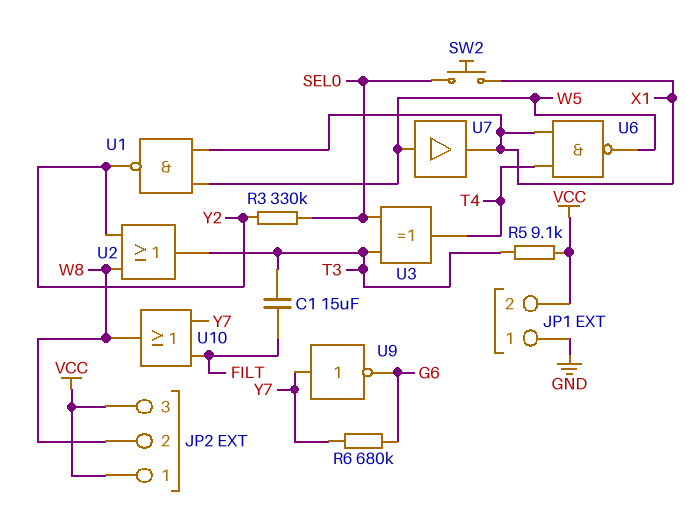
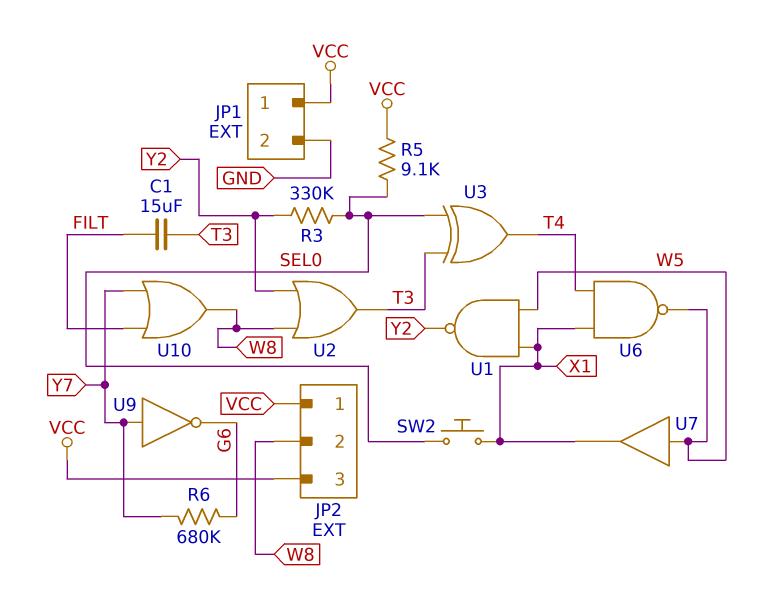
JP1 pin 1: GND -> VCC
JP1 pin 2: VCC -> GND
R5: 9.1k (T3, VCC) -> 9.1k (SEL0, VCC)

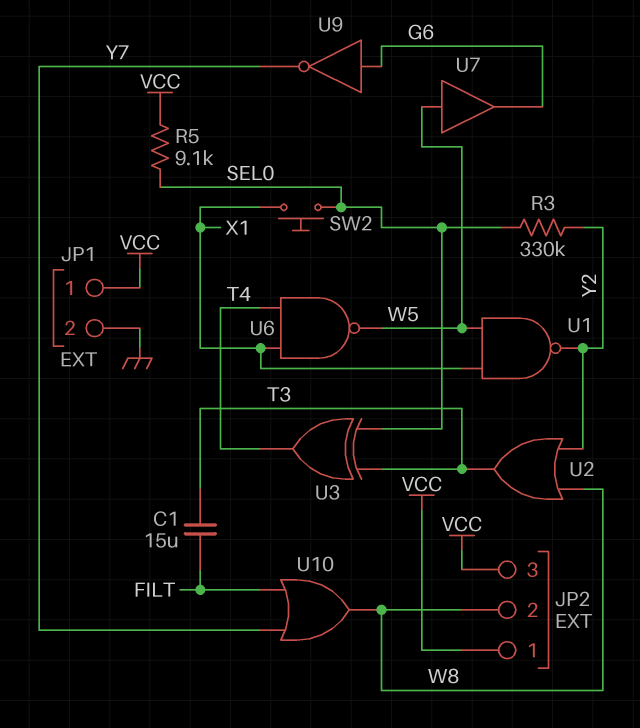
R6: 680k (G6, Y7) -> none
U7: buffer (in W5, out X1) -> buffer (in W5, out G6)
U9: NOT (in Y7, out G6) -> NOT (in G6, out Y7)

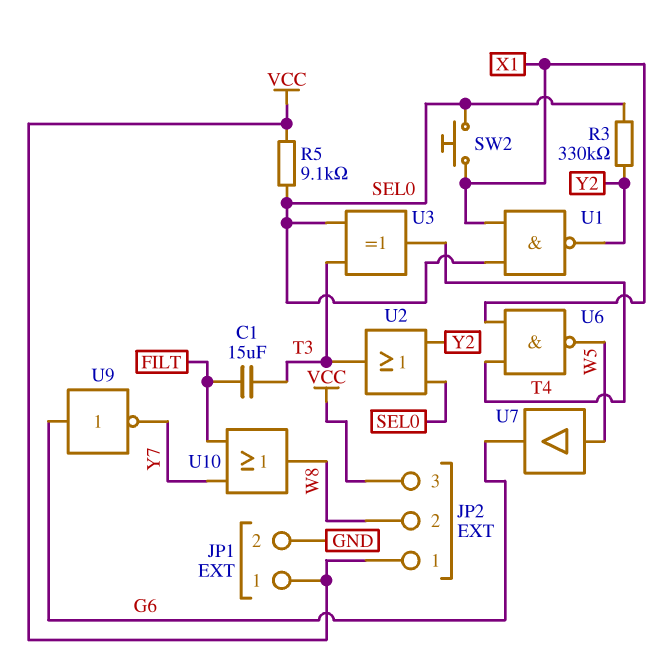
U1: NAND (in W5, in X1, out Y2) -> NAND (in SEL0, in X1, out Y2)
U2: OR (in W8, in Y2, out T3) -> OR (in SEL0, in Y2, out T3)

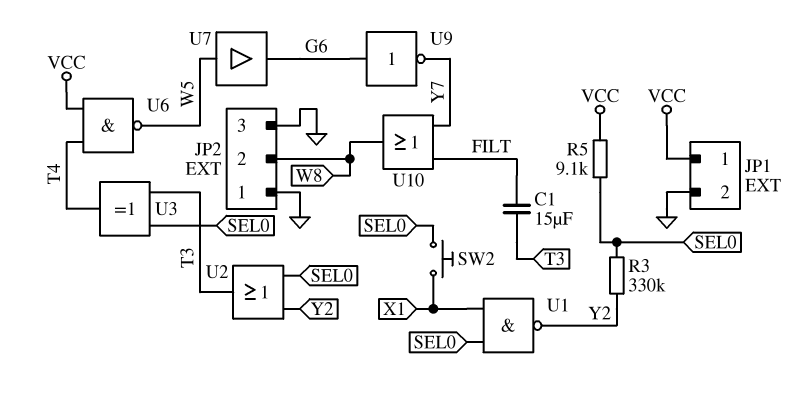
JP2 pin 1: VCC -> GND
JP2 pin 3: VCC -> GND
U6: NAND (in T4, in X1, out W5) -> NAND (in T4, in VCC, out W5)

